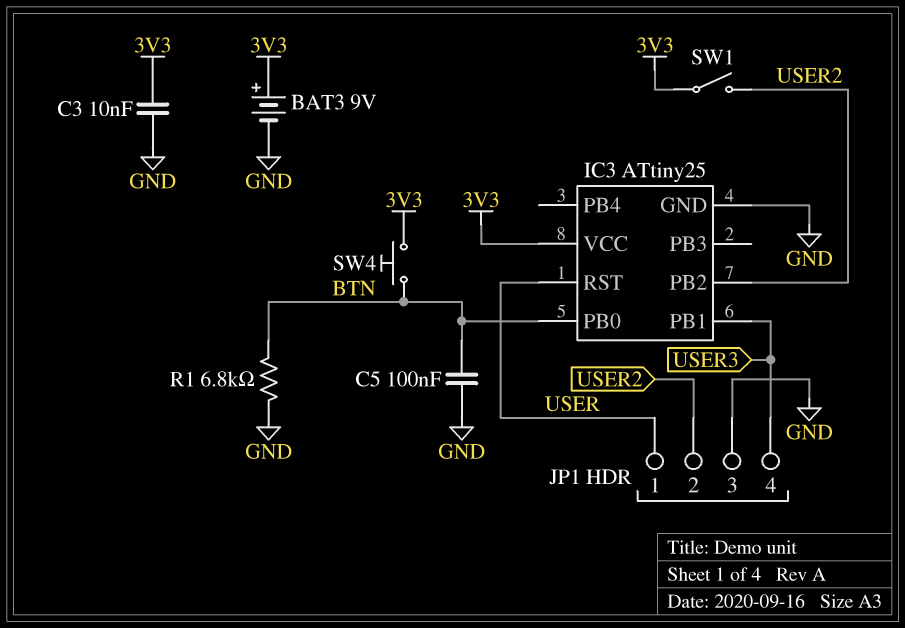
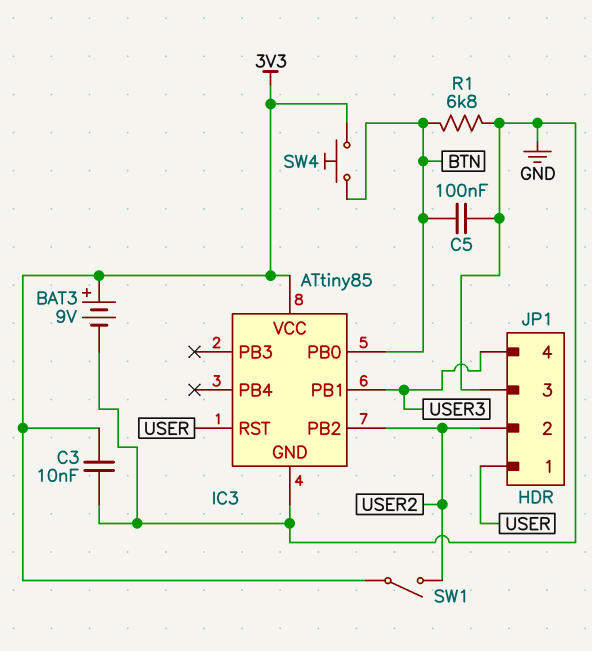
IC3: ATtiny25 -> ATtiny85

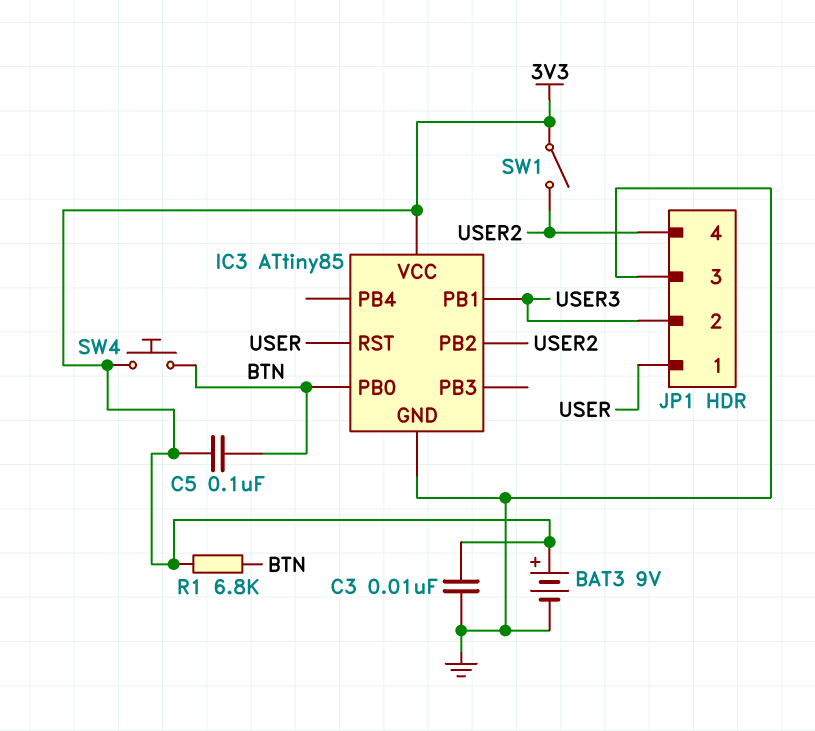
C5: 100nF (BTN, GND) -> 100nF (3V3, BTN)
JP1 pin 2: USER2 -> USER3
JP1 pin 4: USER3 -> USER2
R1: 6.8k (BTN, GND) -> 6.8k (3V3, BTN)

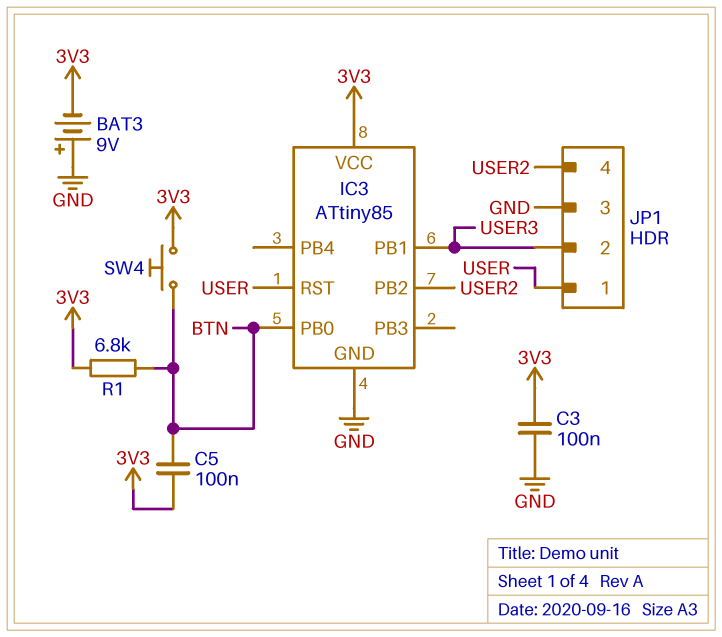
BAT3: 9V (plus 3V3, minus GND) -> 9V (plus GND, minus 3V3)
C3: 10nF (3V3, GND) -> 100nF (3V3, GND)
SW1: switch (3V3, USER2) -> none

